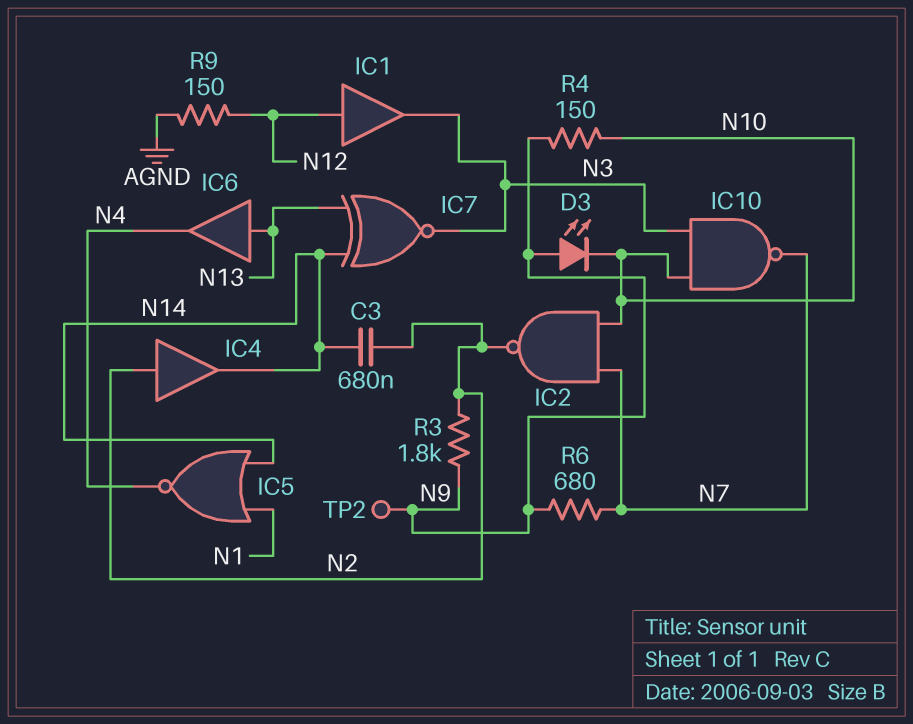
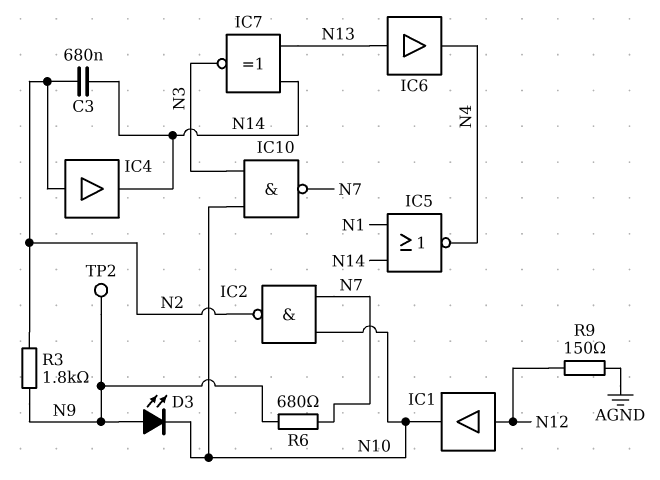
IC1: buffer (in N12, out N3) -> buffer (in N12, out N10)
R4: 150 (N9, N10) -> none

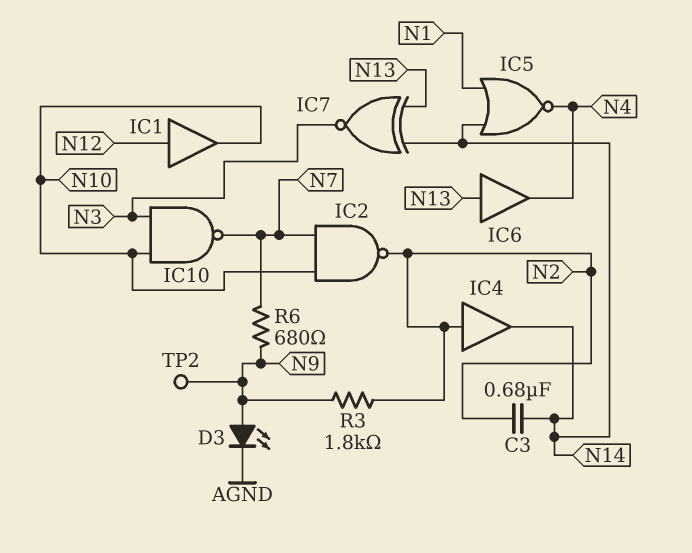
D3: LED (A N9, K N10) -> LED (A N9, K AGND)
R9: 150 (AGND, N12) -> none

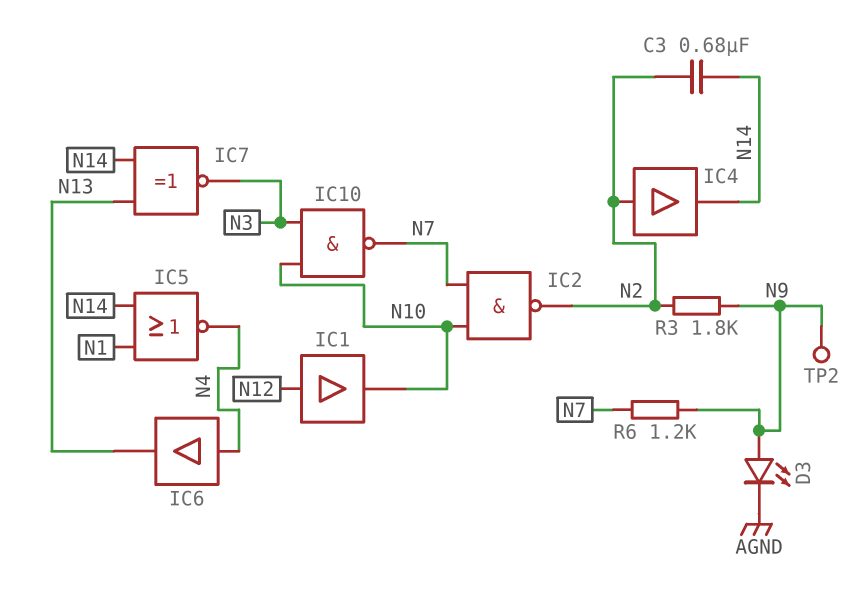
IC6: buffer (in N13, out N4) -> buffer (in N4, out N13)
R6: 680 (N7, N9) -> 1.2k (N7, N9)

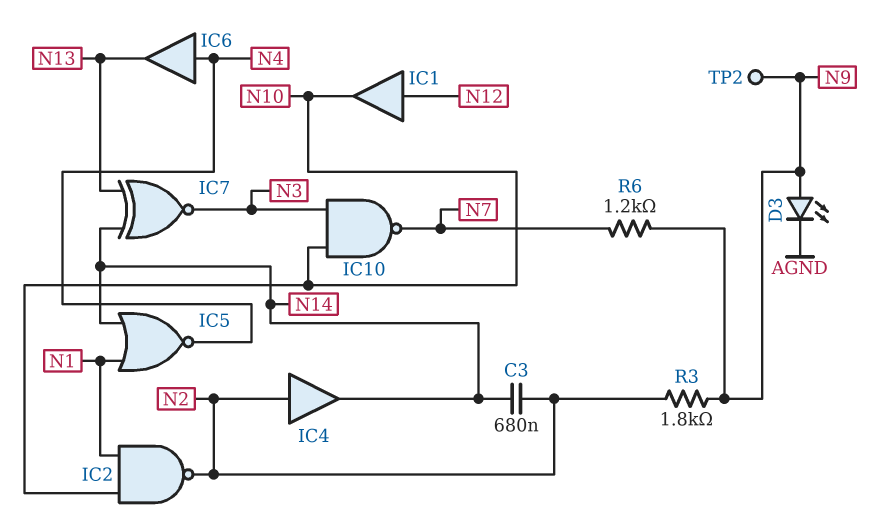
IC2: NAND (in N7, in N10, out N2) -> NAND (in N1, in N10, out N2)

